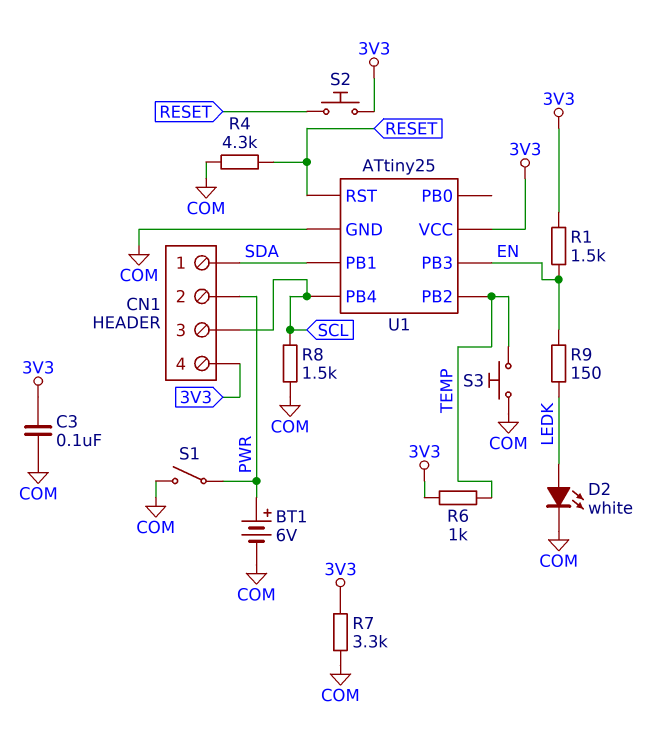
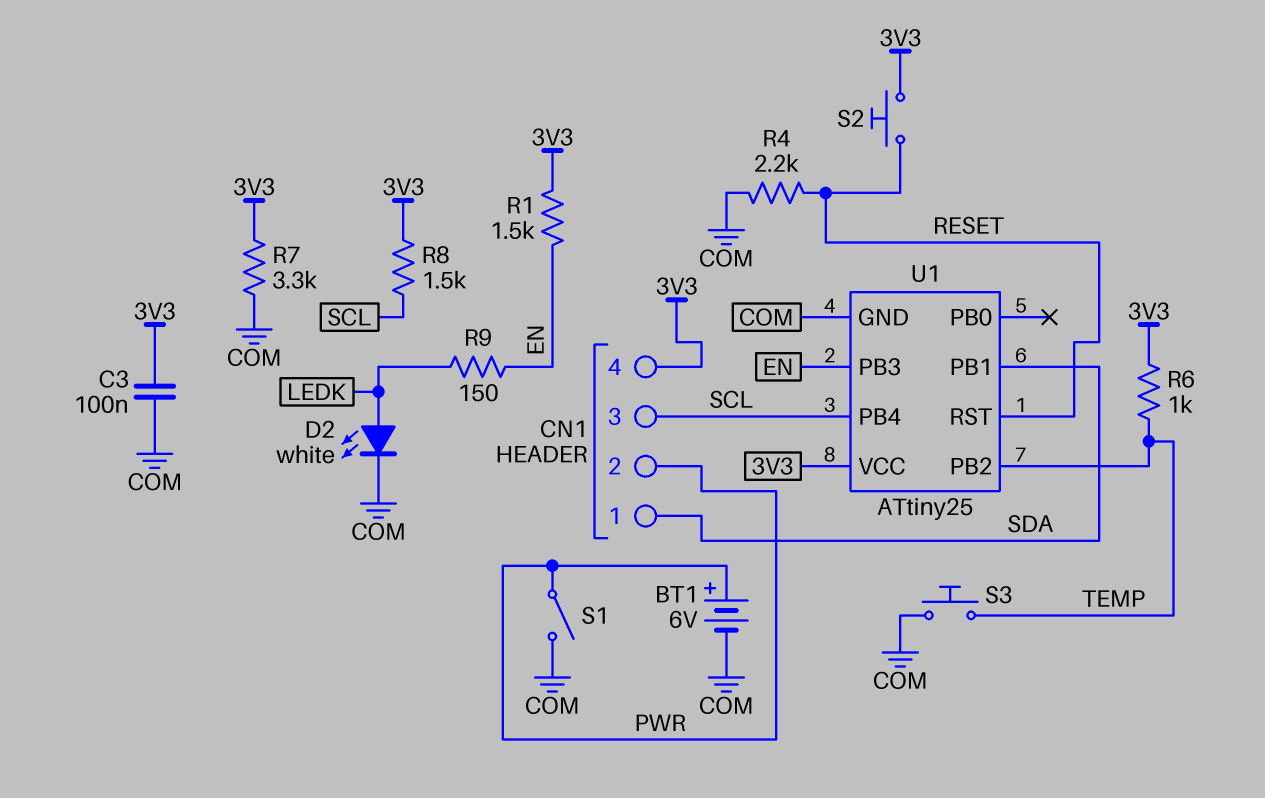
R4: 4.3k (COM, RESET) -> 2.2k (COM, RESET)
R8: 1.5k (COM, SCL) -> 1.5k (3V3, SCL)

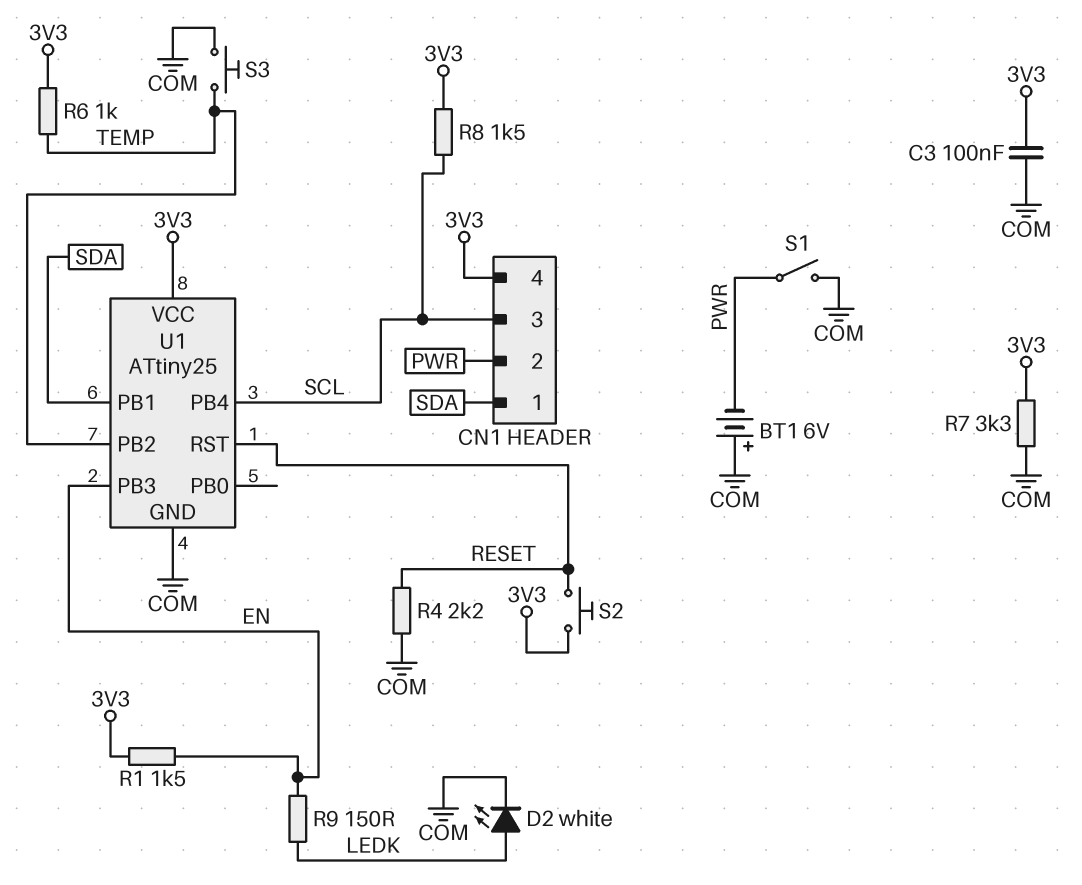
BT1: 6V (plus PWR, minus COM) -> 6V (plus COM, minus PWR)

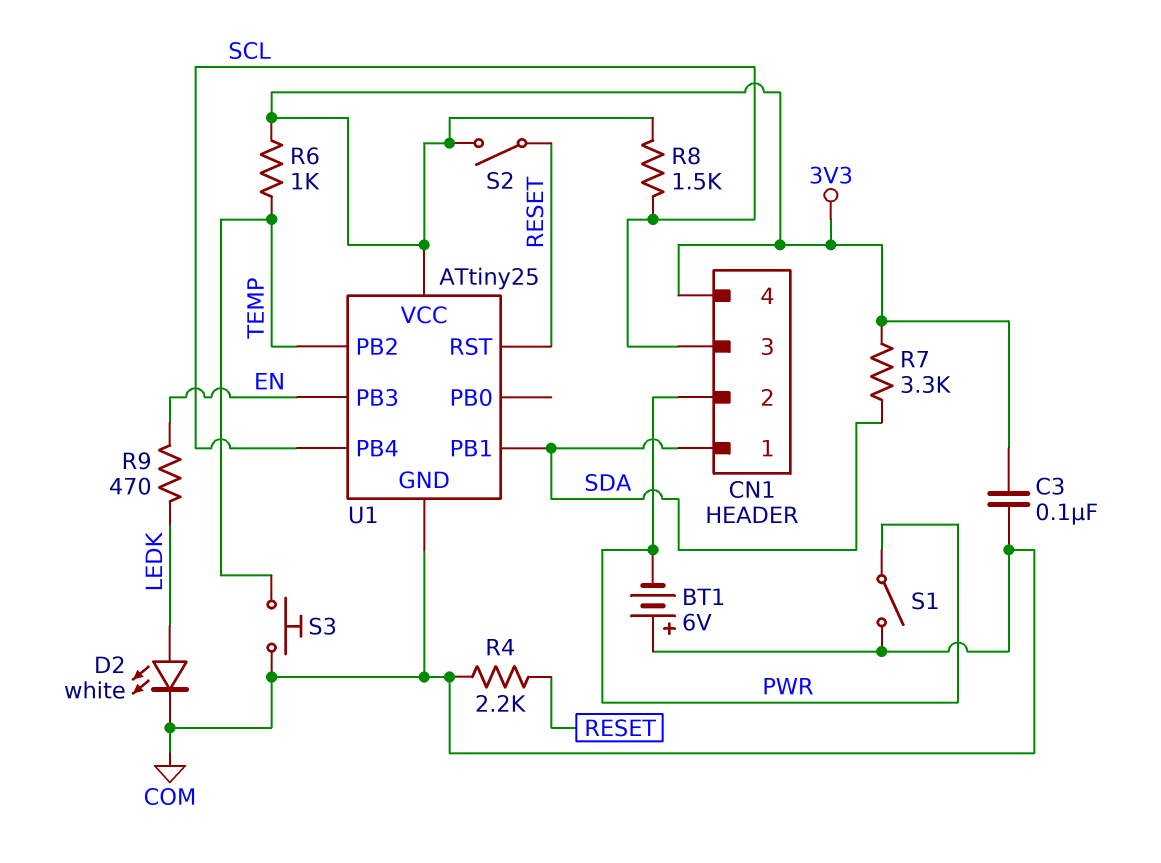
R1: 1.5k (3V3, EN) -> none
R7: 3.3k (3V3, COM) -> 3.3k (3V3, SDA)
R9: 150 (EN, LEDK) -> 470 (EN, LEDK)
S2: button (3V3, RESET) -> switch (3V3, RESET)

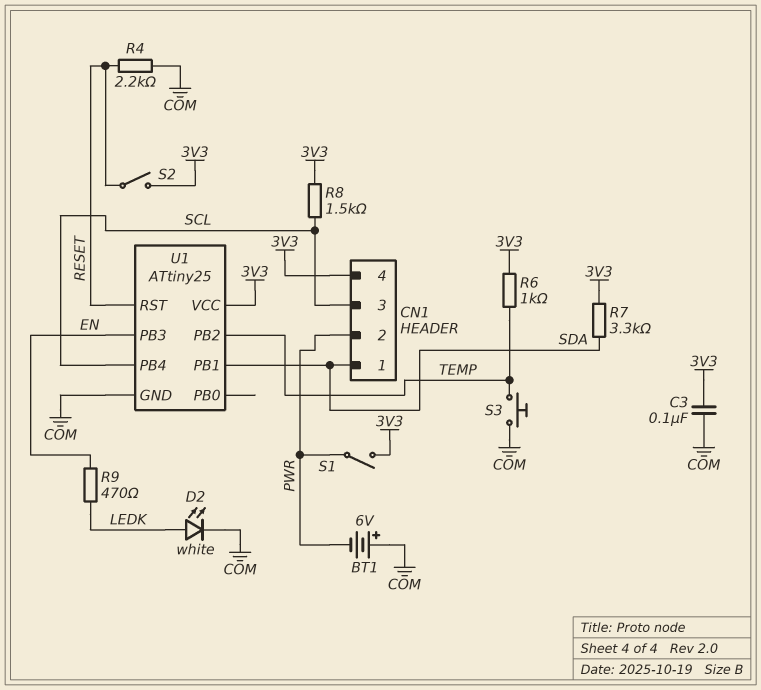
S1: switch (COM, PWR) -> switch (3V3, PWR)

